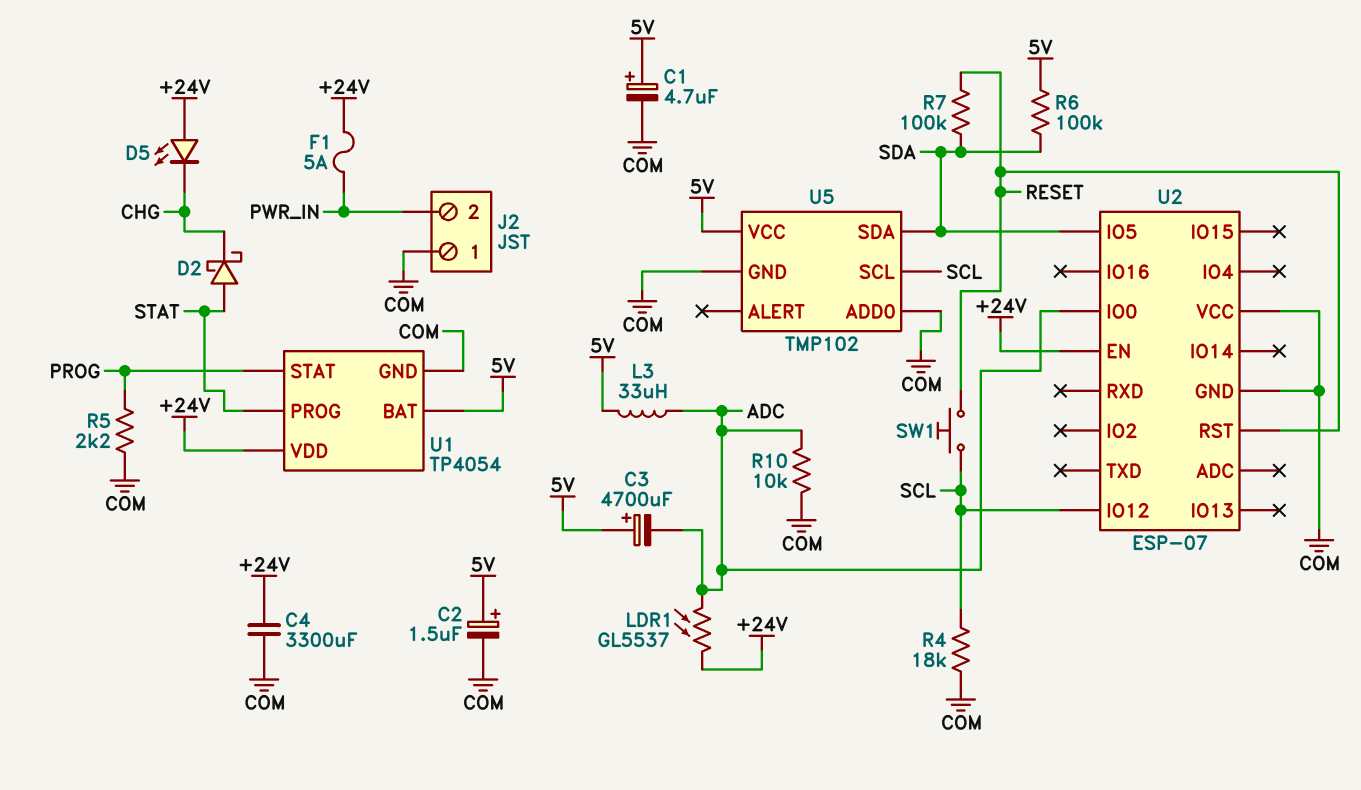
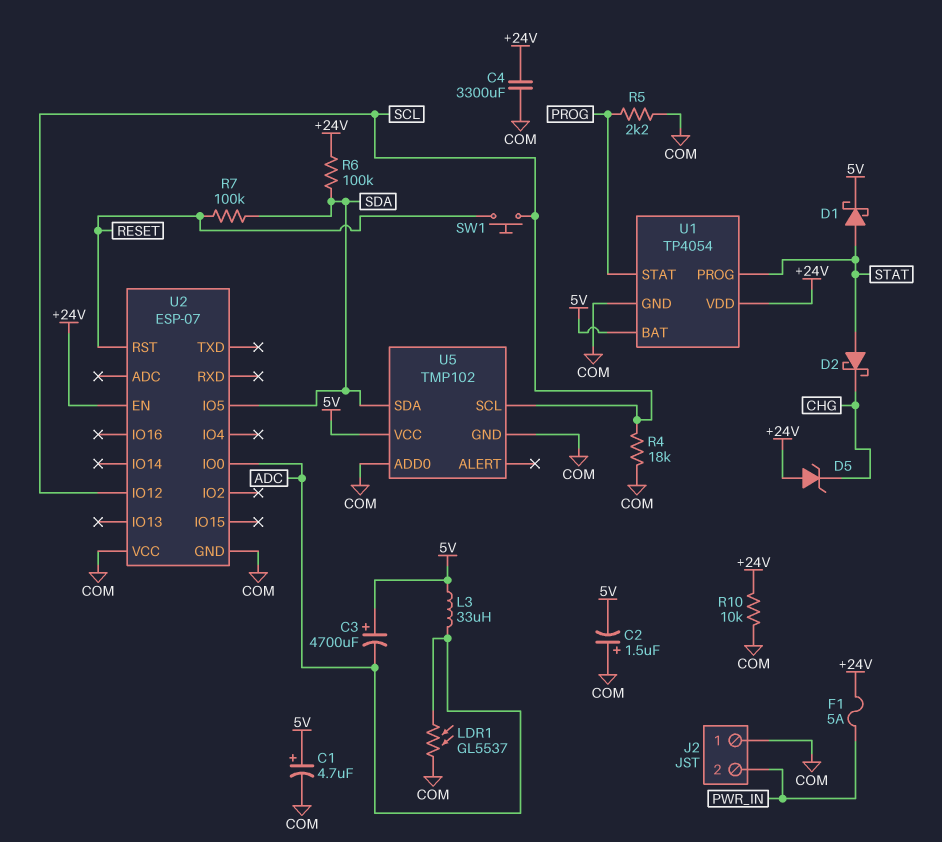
C2: 1.5uF (plus 5V, minus COM) -> 1.5uF (plus COM, minus 5V)
D1: none -> schottky (A STAT, K 5V)
D5: LED (A +24V, K CHG) -> zener (A +24V, K CHG)
LDR1: GL5537 (+24V, ADC) -> GL5537 (ADC, COM)
R6: 100k (5V, SDA) -> 100k (+24V, SDA)
R10: 10k (ADC, COM) -> 10k (+24V, COM)

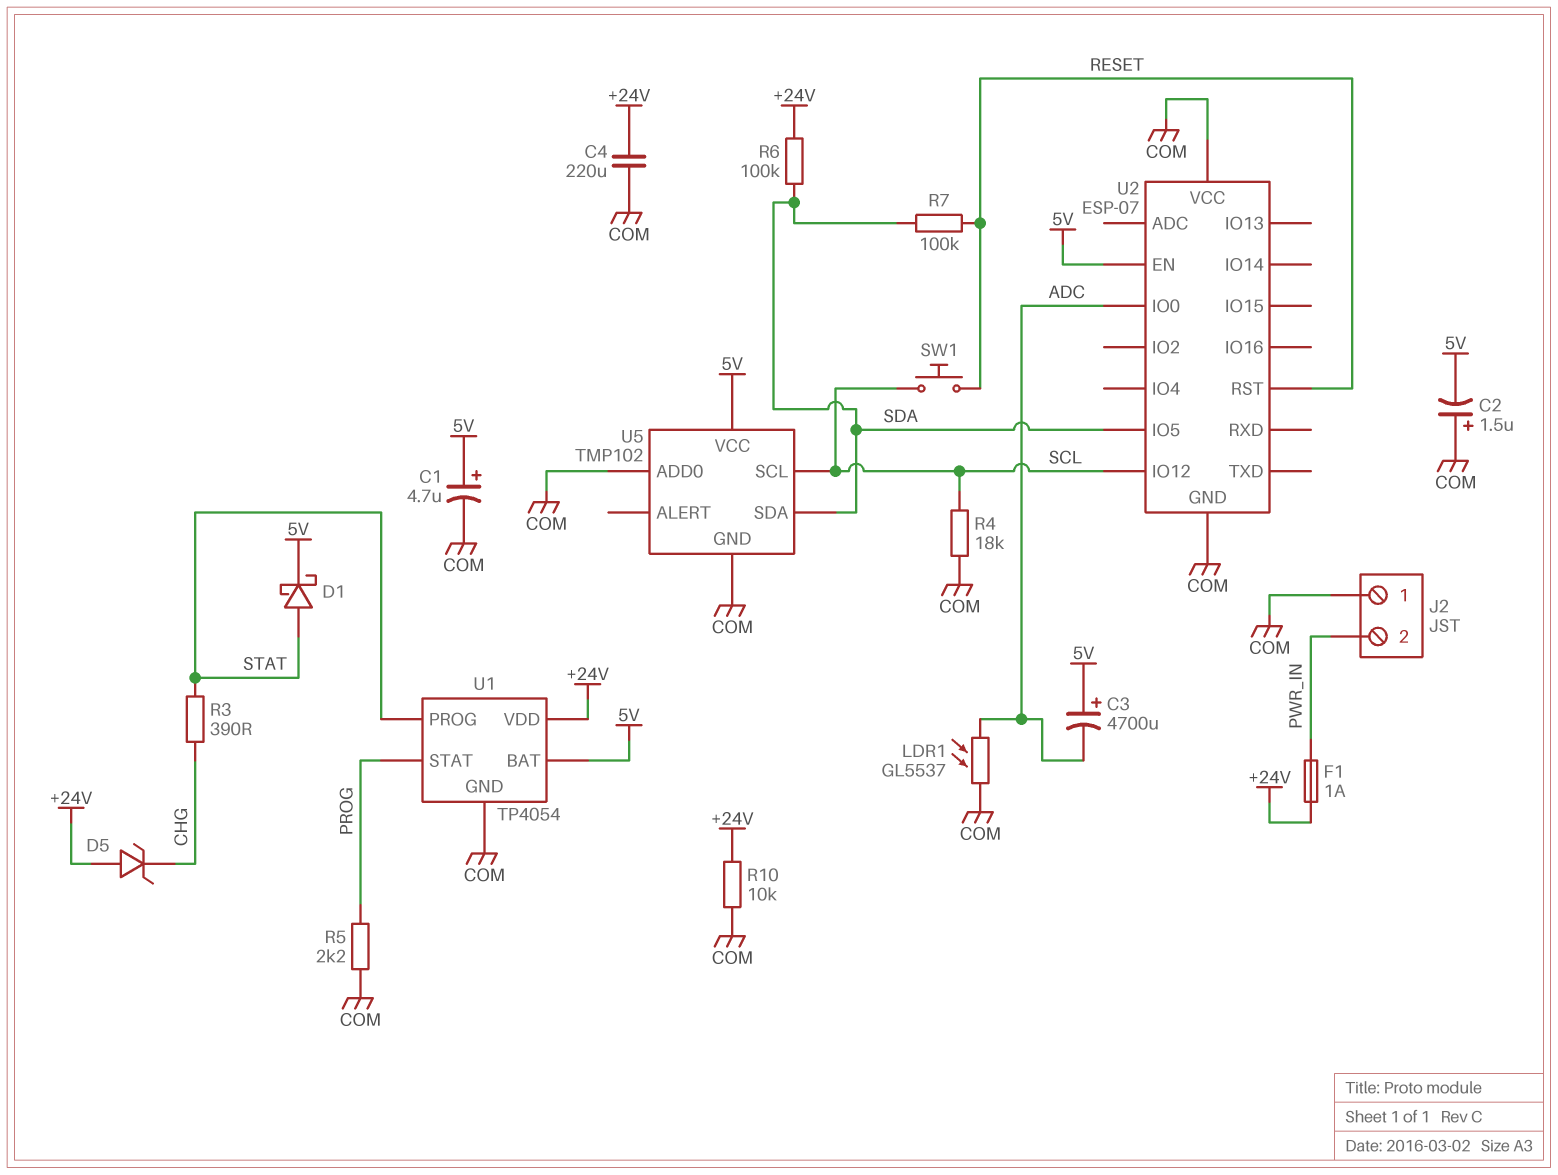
C4: 3300uF (+24V, COM) -> 220uF (+24V, COM)
D2: schottky (A STAT, K CHG) -> none
F1: 5A (+24V, PWR_IN) -> 1A (+24V, PWR_IN)
L3: 33uH (5V, ADC) -> none
R3: none -> 390 (CHG, STAT)
U2 pin EN: +24V -> 5V

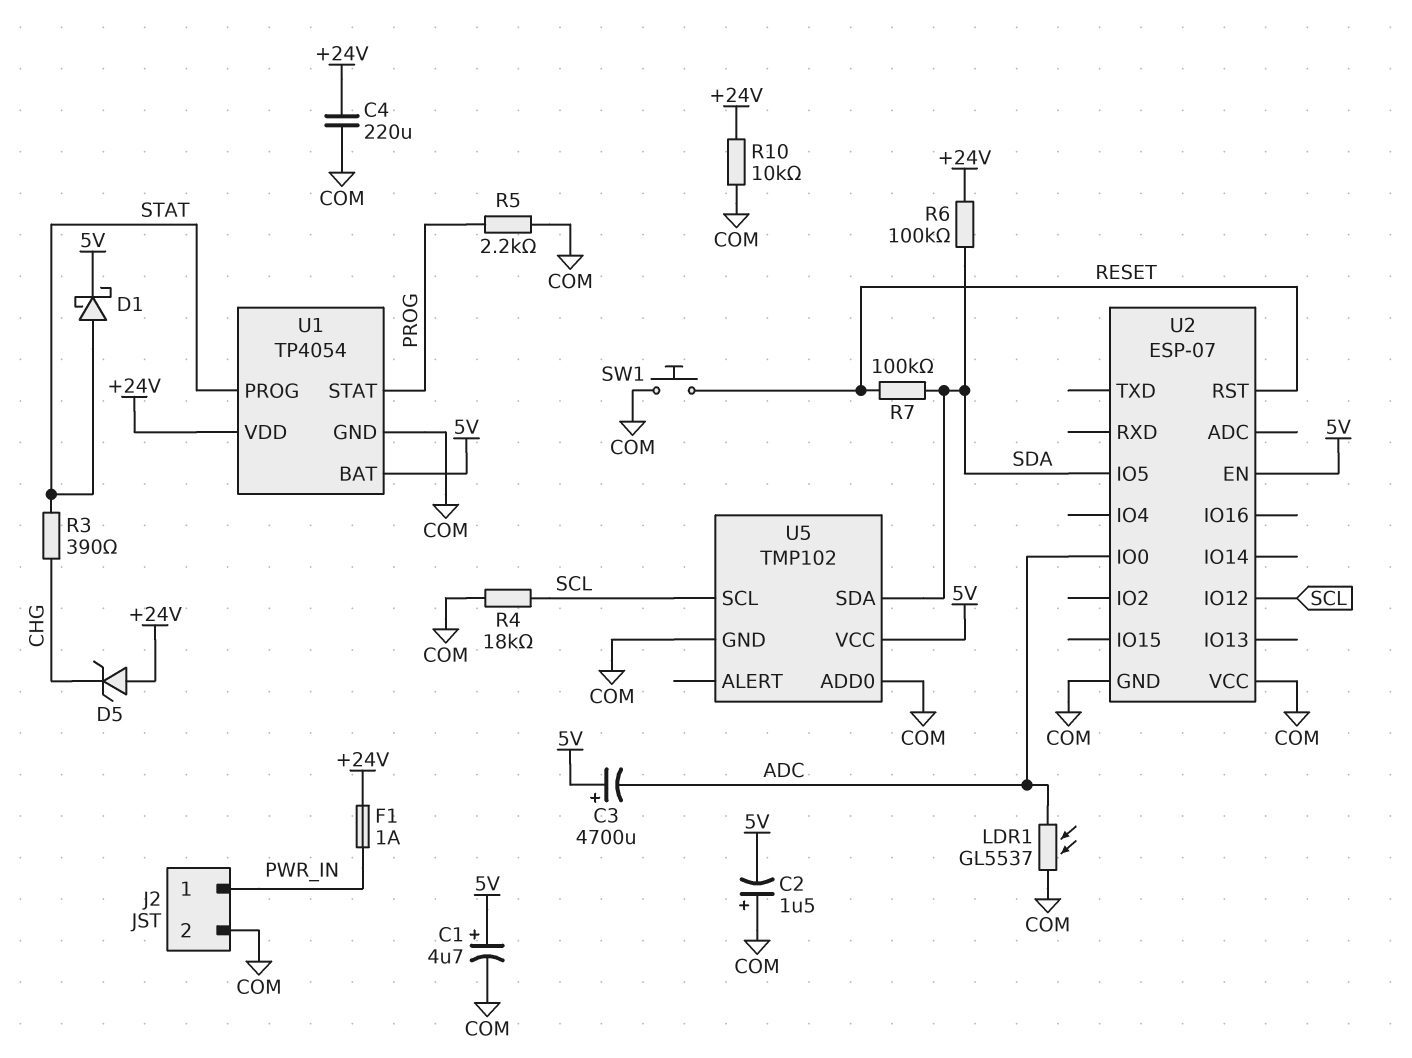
J2 pin 1: COM -> PWR_IN
J2 pin 2: PWR_IN -> COM
SW1: button (RESET, SCL) -> button (COM, RESET)

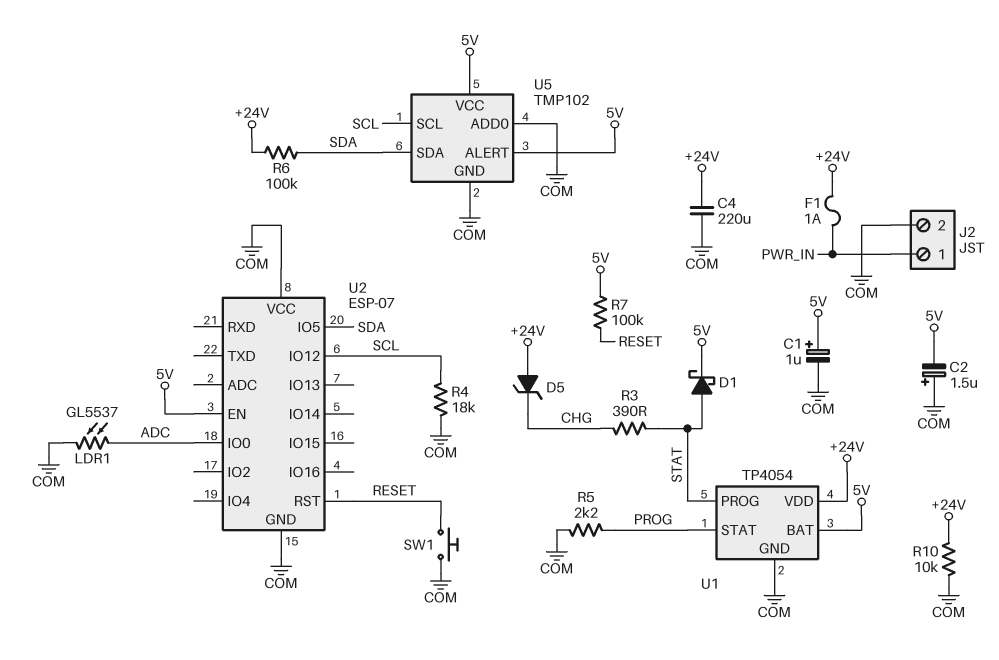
C1: 4.7uF (plus 5V, minus COM) -> 1uF (plus 5V, minus COM)
C3: 4700uF (plus 5V, minus ADC) -> none
R7: 100k (RESET, SDA) -> 100k (5V, RESET)
U5 pin ALERT: none -> 5V

